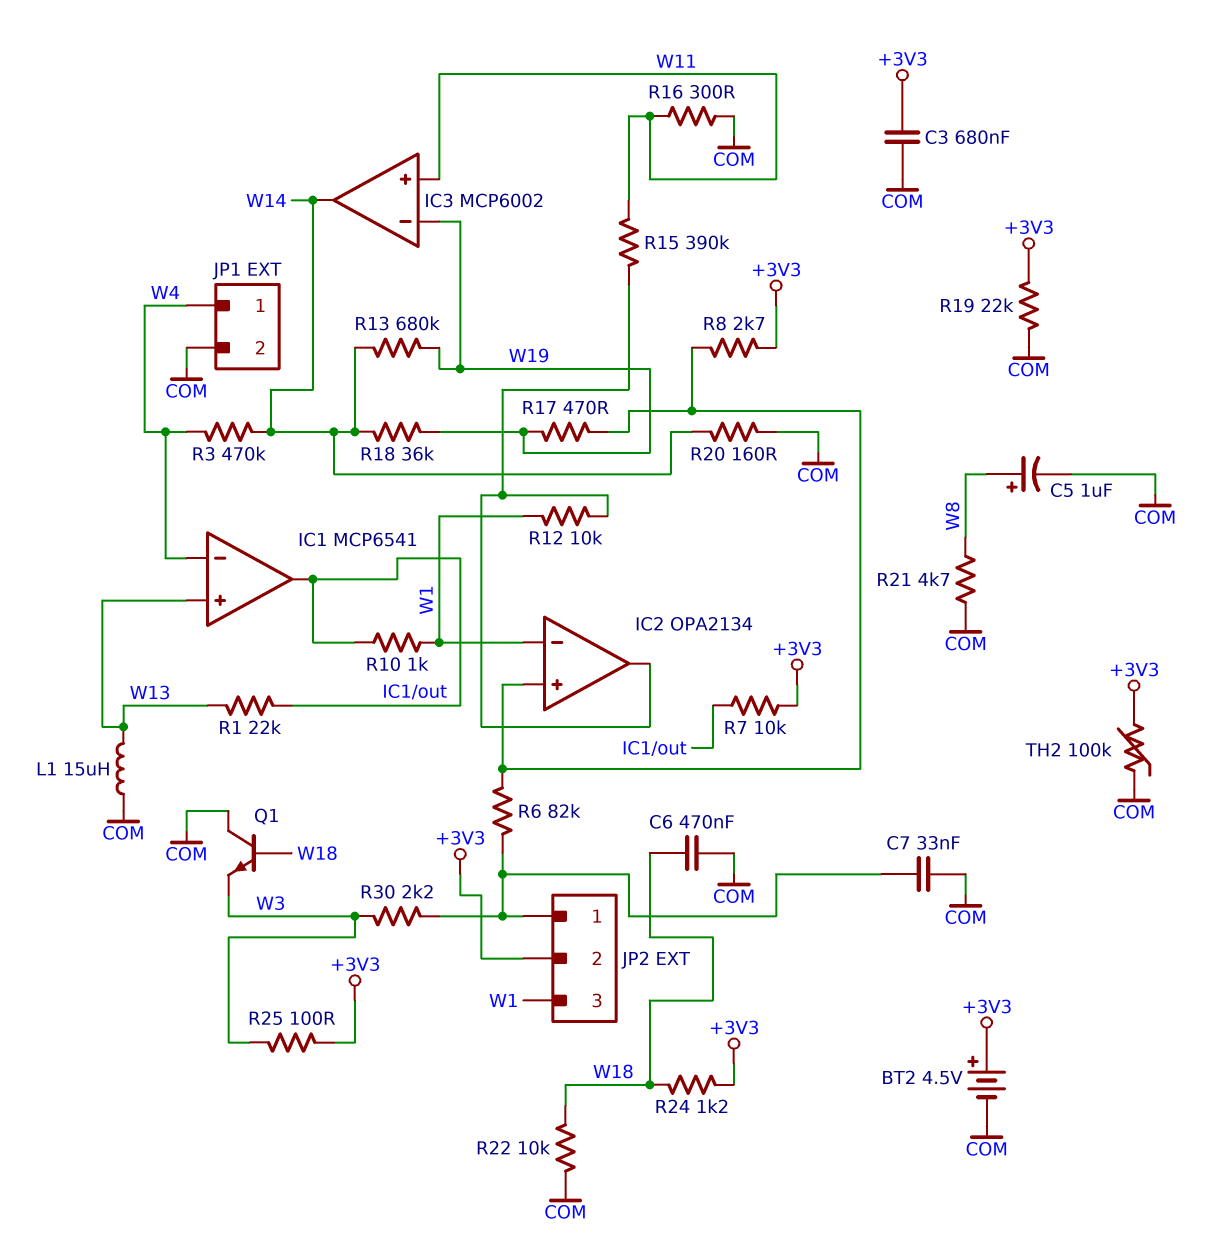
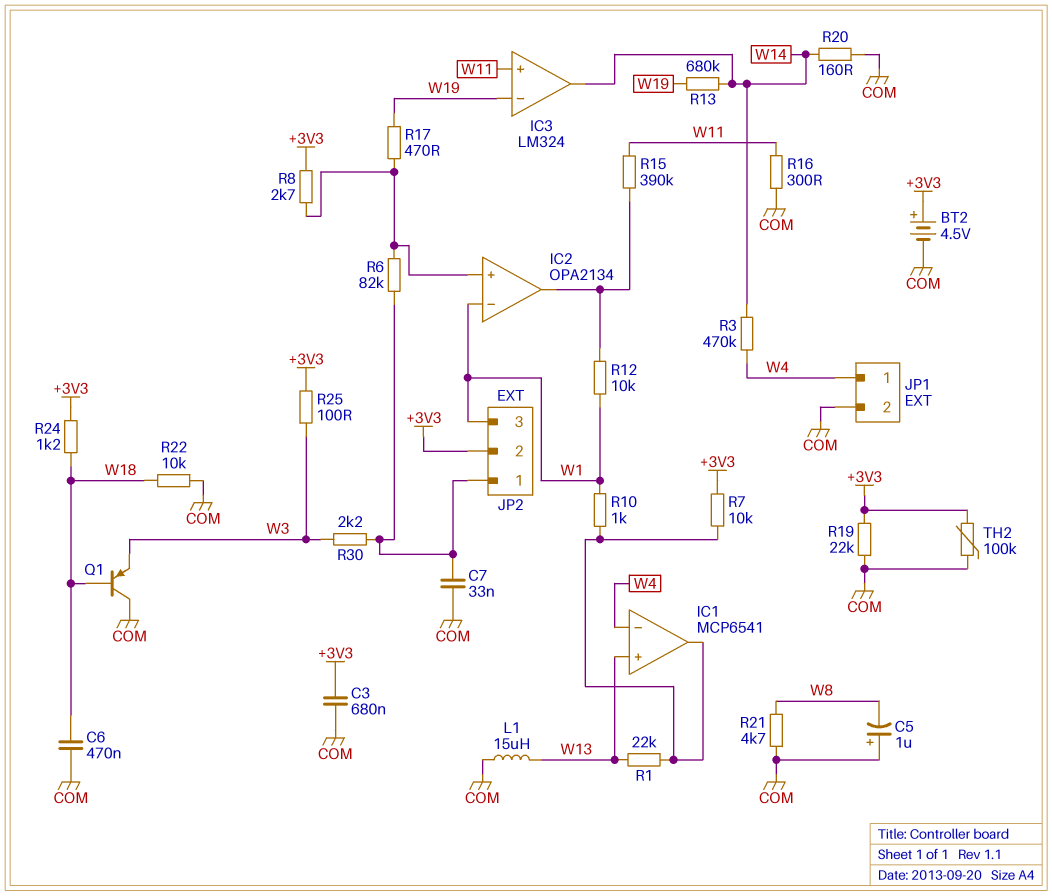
C5: 1uF (plus W8, minus COM) -> 1uF (plus COM, minus W8)
IC3: MCP6002 -> LM324
Q1: NPN (B W18, C COM, E W3) -> PNP (B W18, C COM, E W3)
R18: 36k (W14, W19) -> none

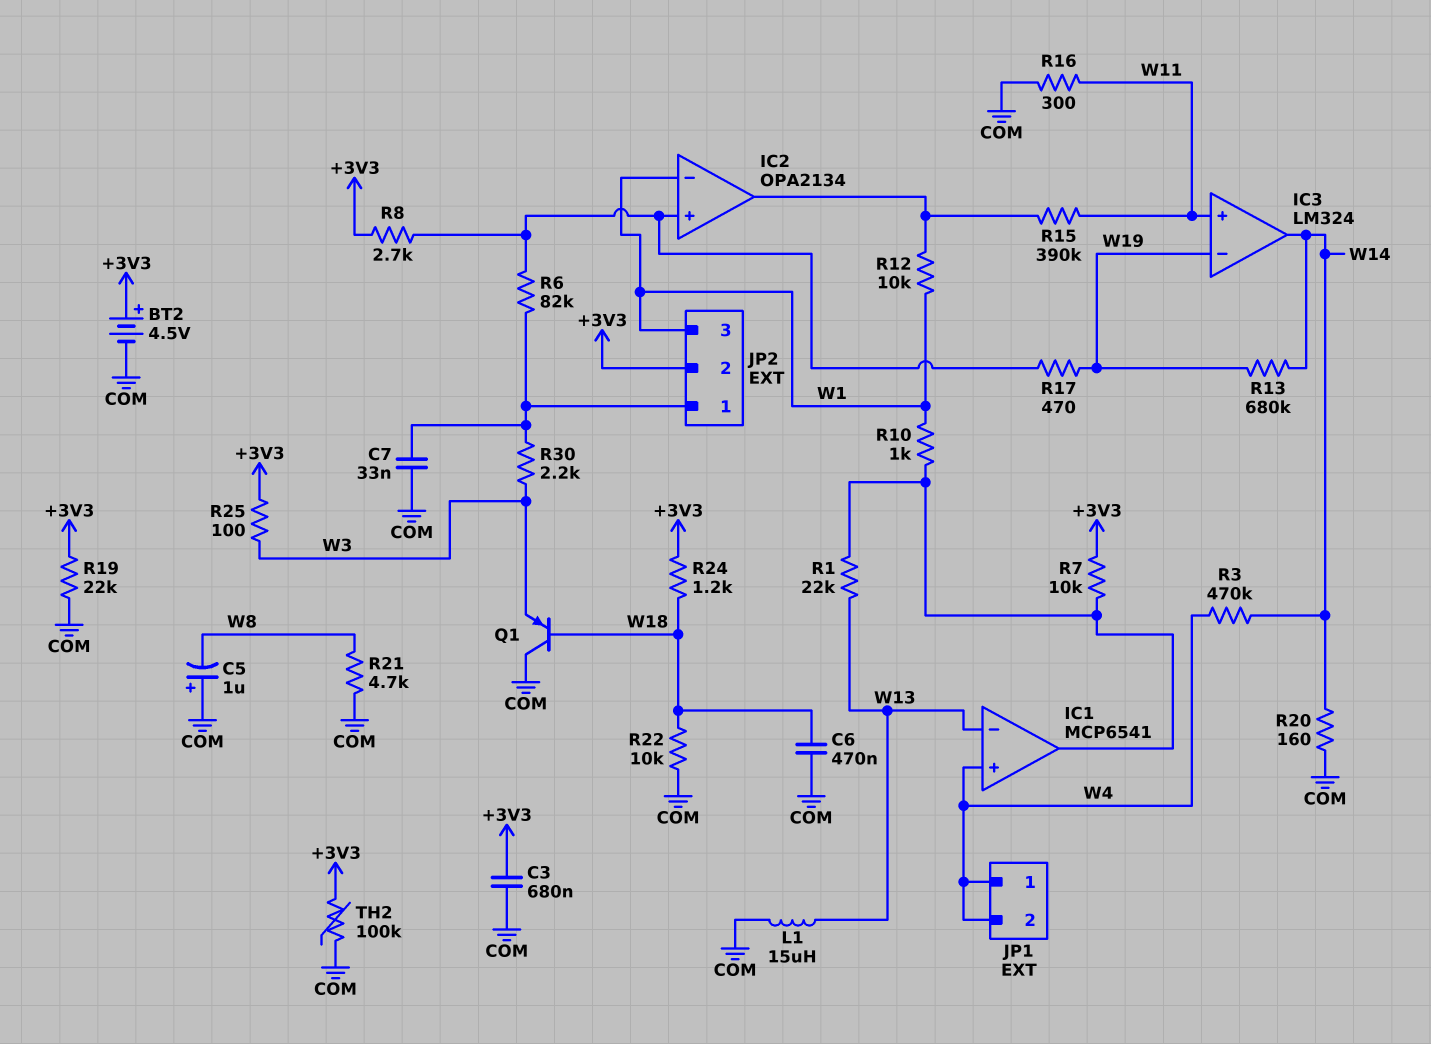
IC1 pin in+: W13 -> W4
IC1 pin in-: W4 -> W13
JP1 pin 2: COM -> W4

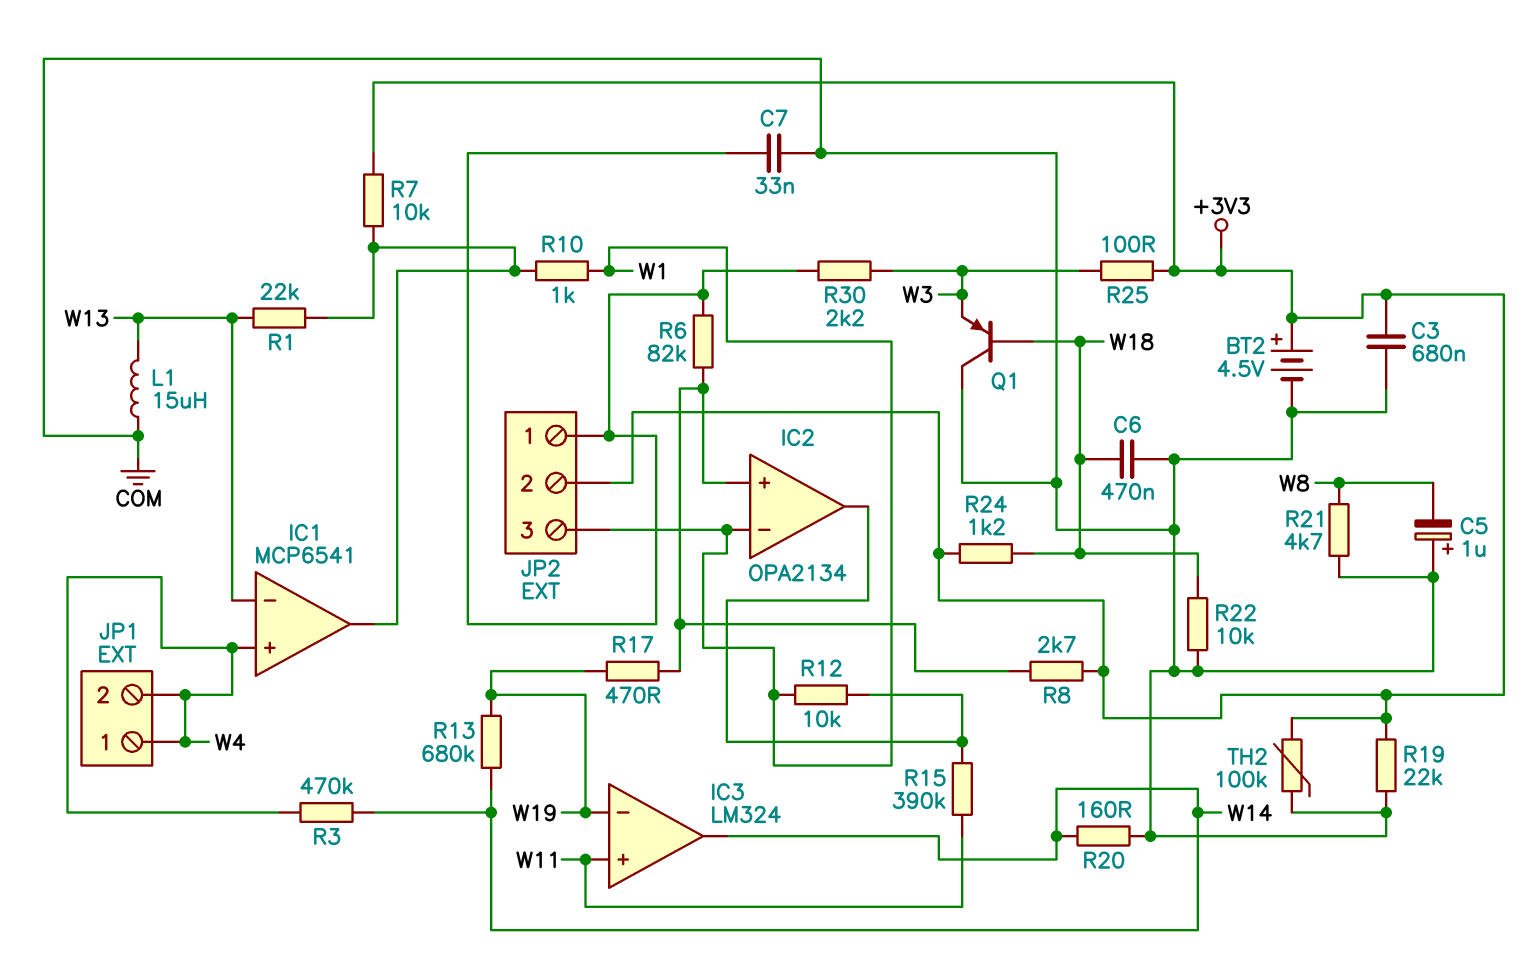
R16: 300 (COM, W11) -> none

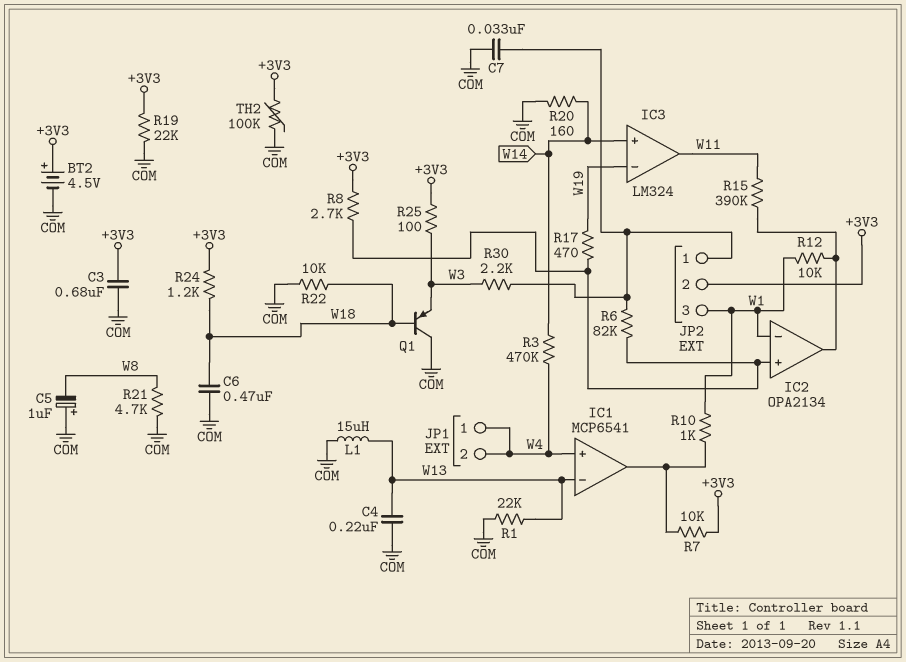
C4: none -> 220nF (COM, W13)
IC3 pin in+: W11 -> W14
IC3 pin out: W14 -> W11
R1: 22k (IC1/out, W13) -> 22k (COM, W13)
R13: 680k (W14, W19) -> none

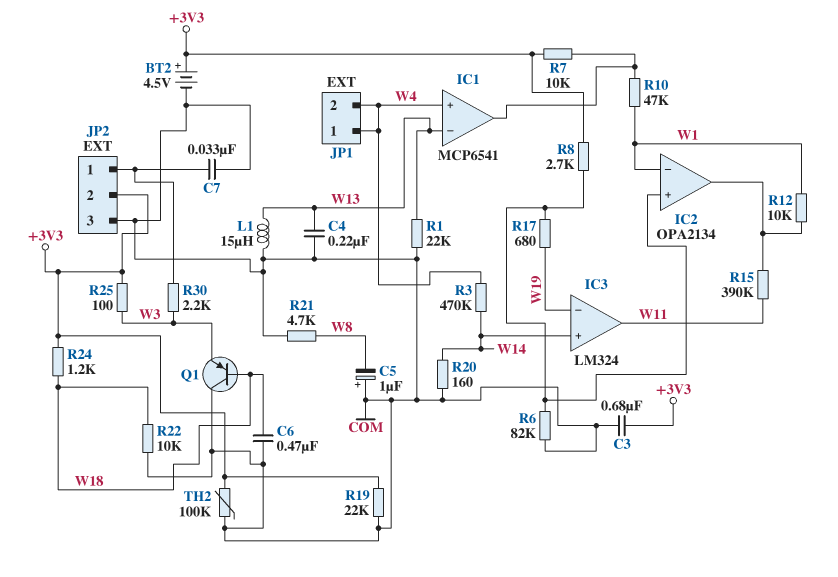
JP2 pin 3: W1 -> COM
R6: 82k (IC2/in+, JP2/1) -> 82k (COM, IC2/in+)
R10: 1k (IC1/out, W1) -> 47k (IC1/out, W1)
R17: 470 (IC2/in+, W19) -> 680 (IC2/in+, W19)

